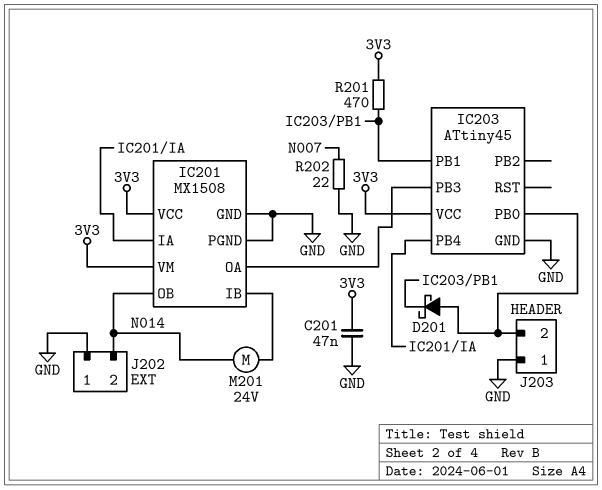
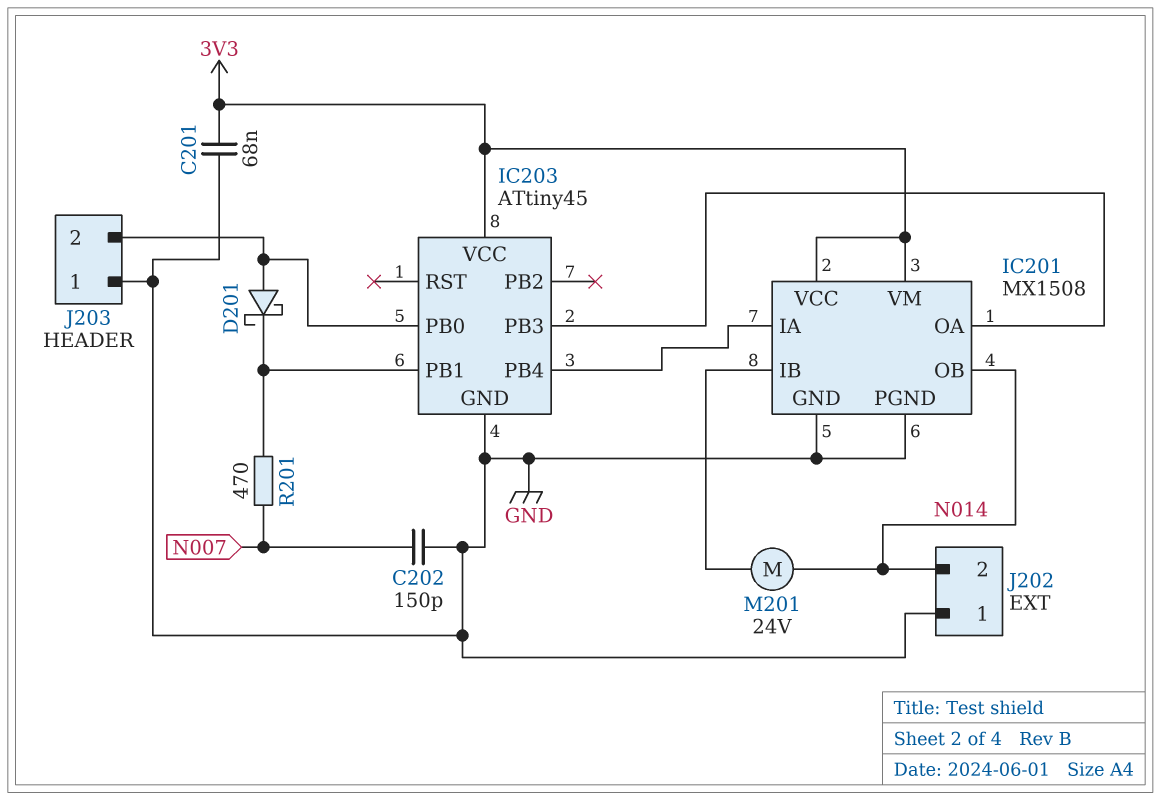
C201: 47nF (3V3, GND) -> 68nF (3V3, GND)
C202: none -> 150pF (GND, N007)
R201: 470 (3V3, IC203/PB1) -> 470 (IC203/PB1, N007)
R202: 22 (GND, N007) -> none

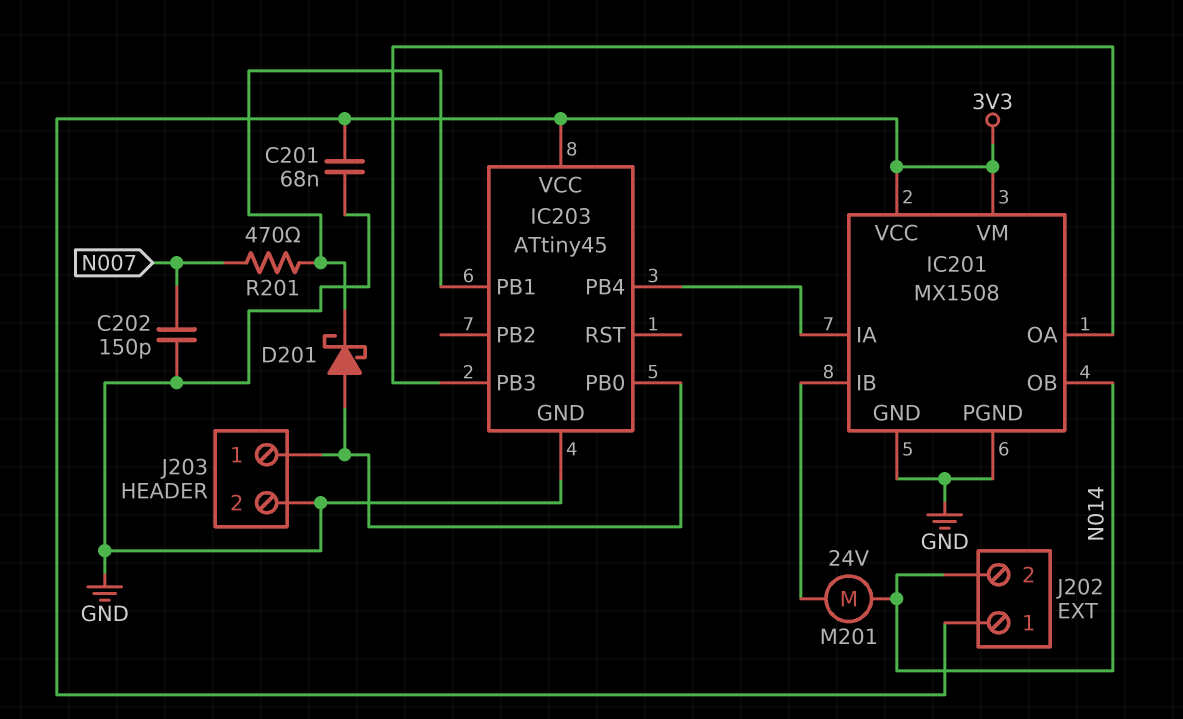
J202 pin 1: GND -> 3V3
J203 pin 1: GND -> IC203/PB0
J203 pin 2: IC203/PB0 -> GND

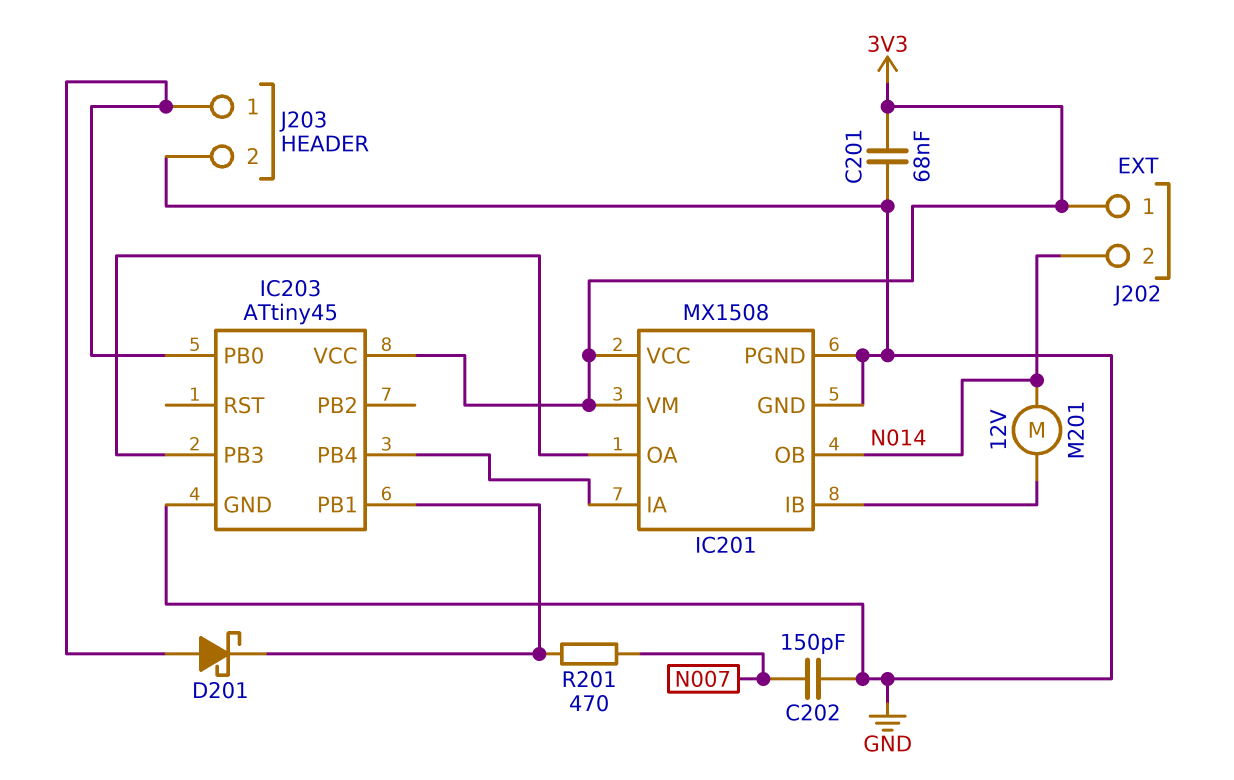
M201: motor 24V (IC201/IB, N014) -> motor 12V (IC201/IB, N014)

